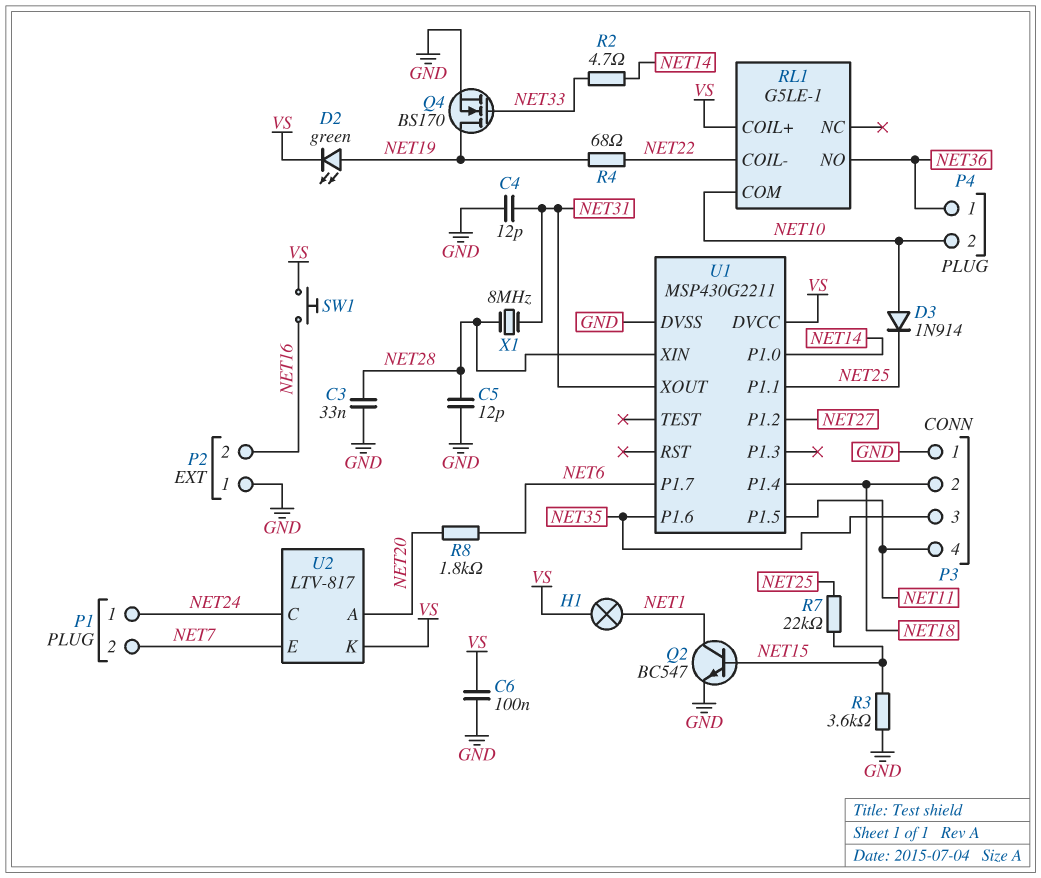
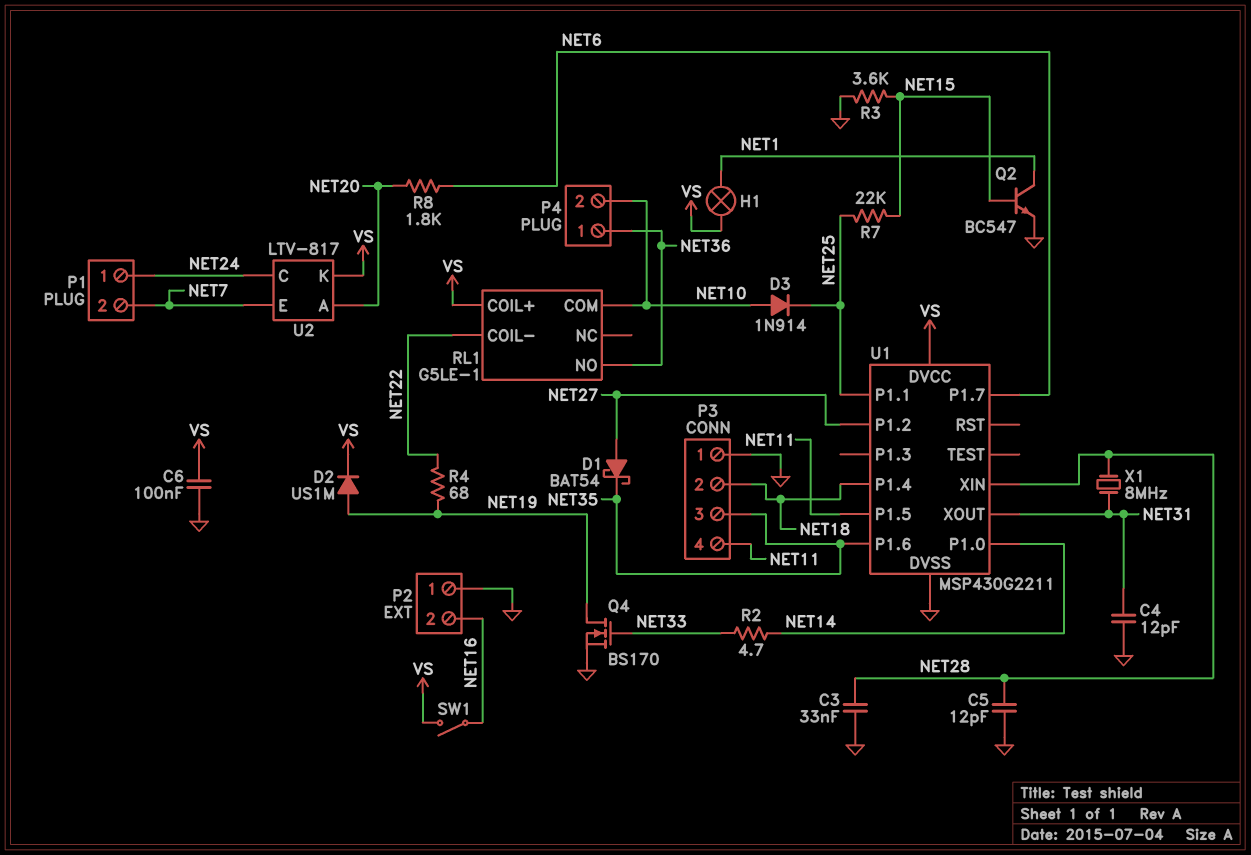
D1: none -> schottky BAT54 (A NET27, K NET35)
D2: LED green (A NET19, K VS) -> diode US1M (A NET19, K VS)
SW1: button (NET16, VS) -> switch (NET16, VS)

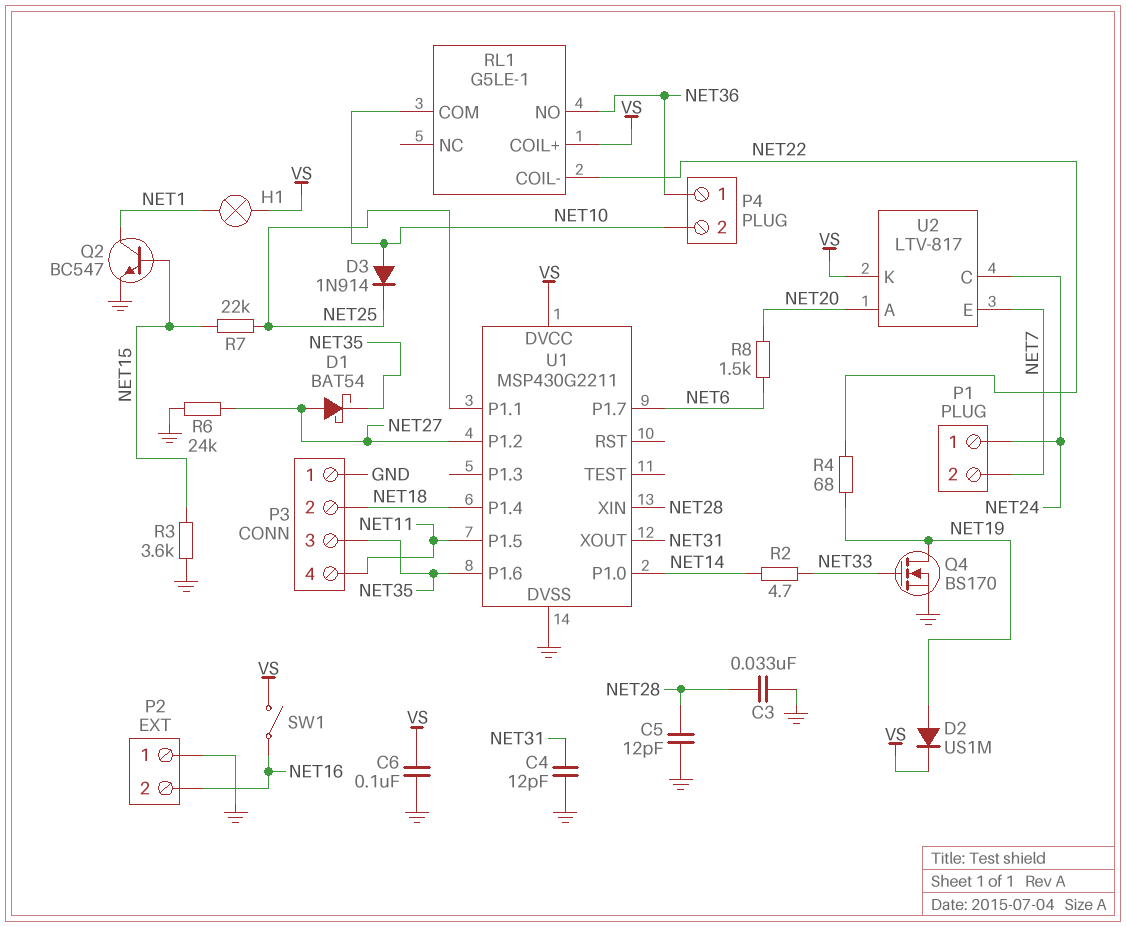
R6: none -> 24k (GND, NET27)
R8: 1.8k (NET6, NET20) -> 1.5k (NET6, NET20)
X1: 8MHz (NET28, NET31) -> none

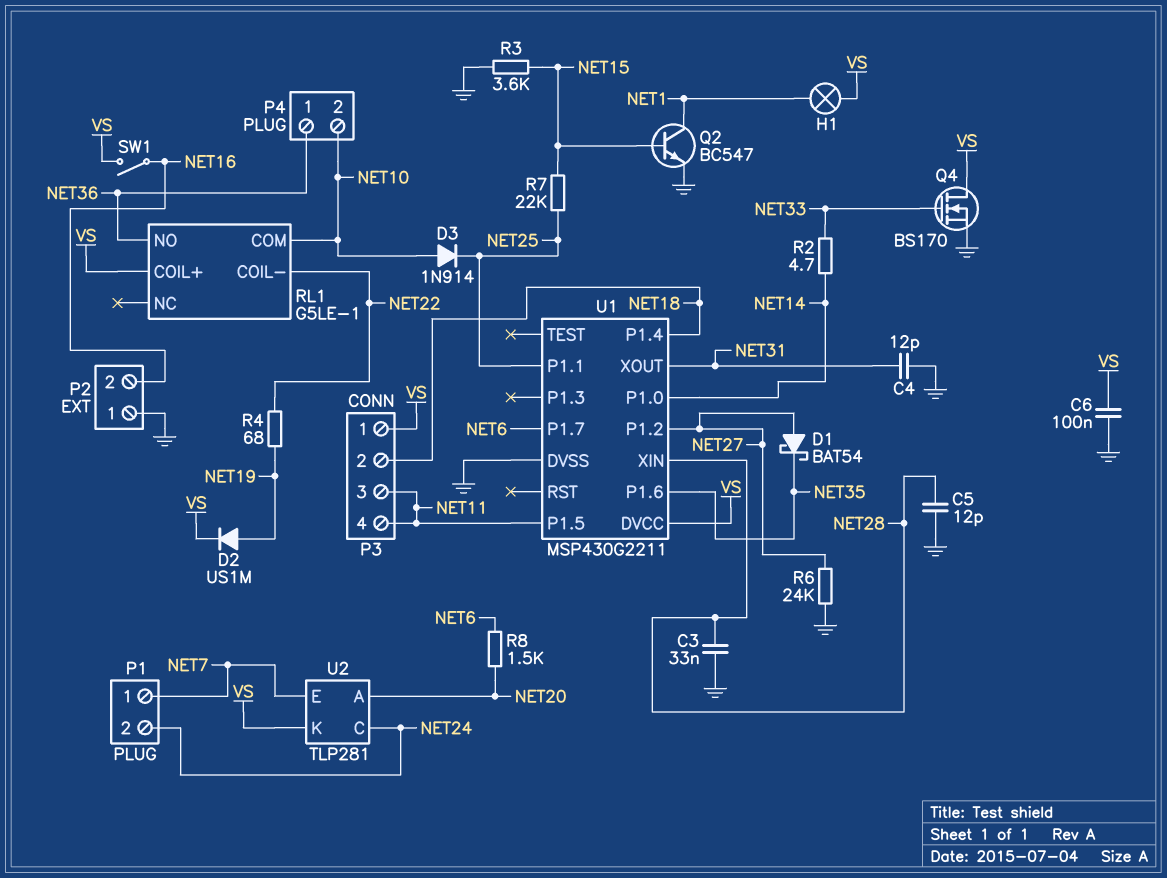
P1 pin 1: NET24 -> NET7
P1 pin 2: NET7 -> NET24
P3 pin 1: GND -> VS
P3 pin 3: NET35 -> NET11
Q4: NMOS BS170 (G NET33, D NET19, S GND) -> NMOS BS170 (G NET33, D VS, S GND)
U2: LTV-817 -> TLP281

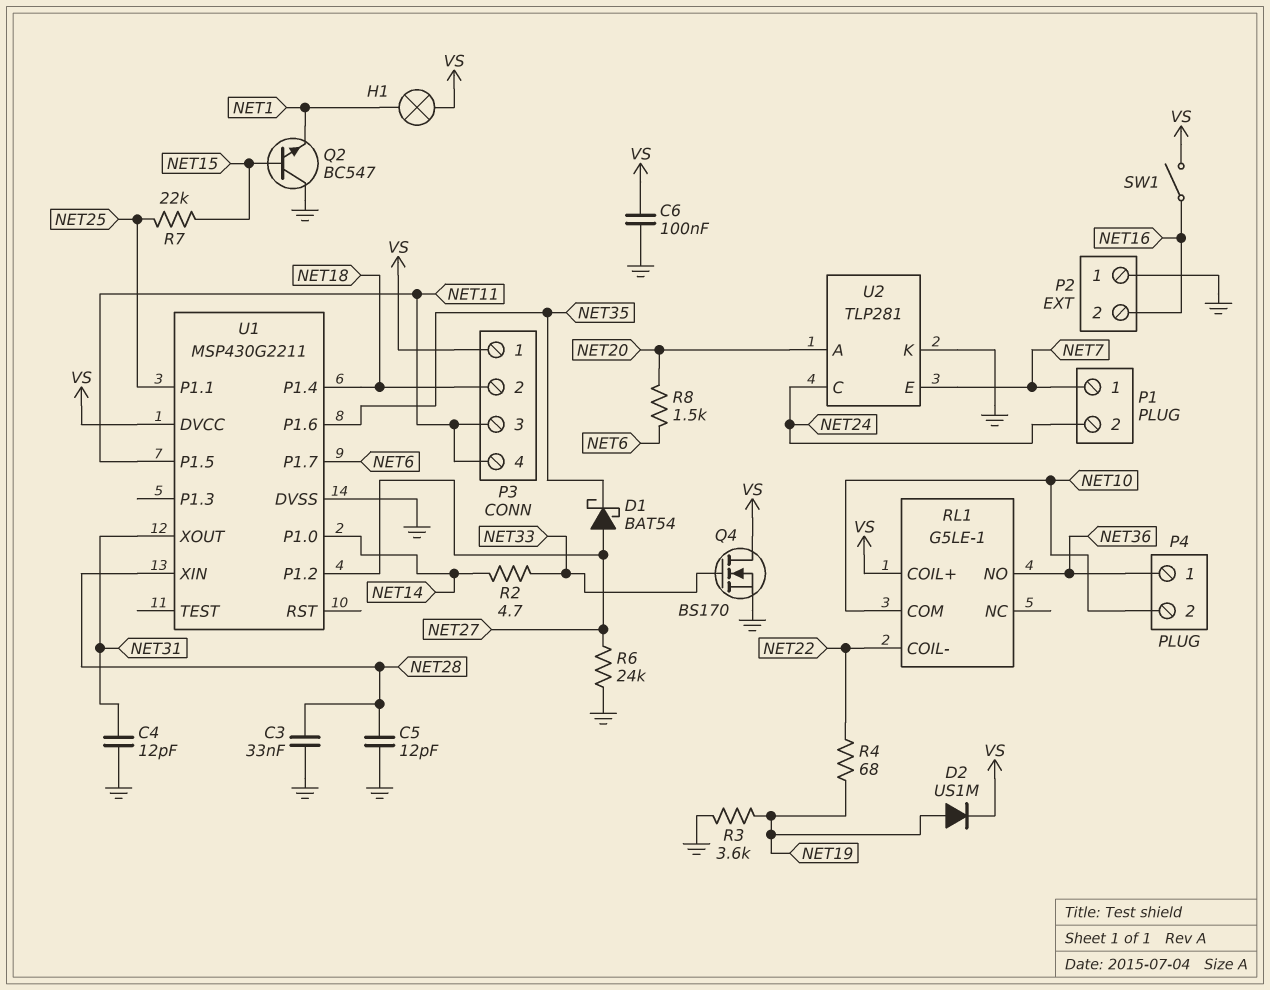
D3: diode 1N914 (A NET10, K NET25) -> none
Q2: NPN BC547 (B NET15, C NET1, E GND) -> NPN BC547 (B NET15, C GND, E NET1)
R3: 3.6k (GND, NET15) -> 3.6k (GND, NET19)
U2 pin K: VS -> GND

